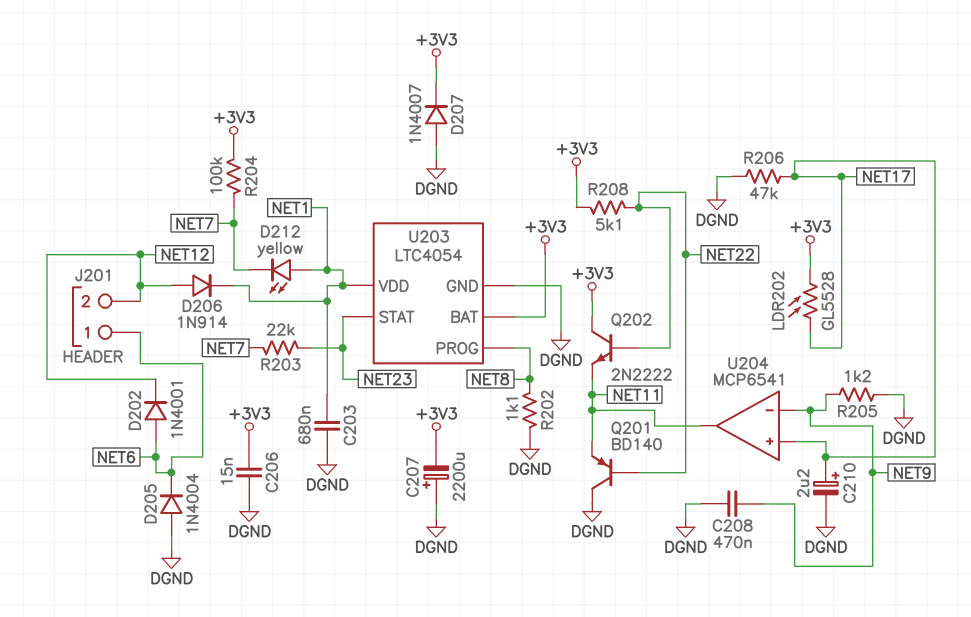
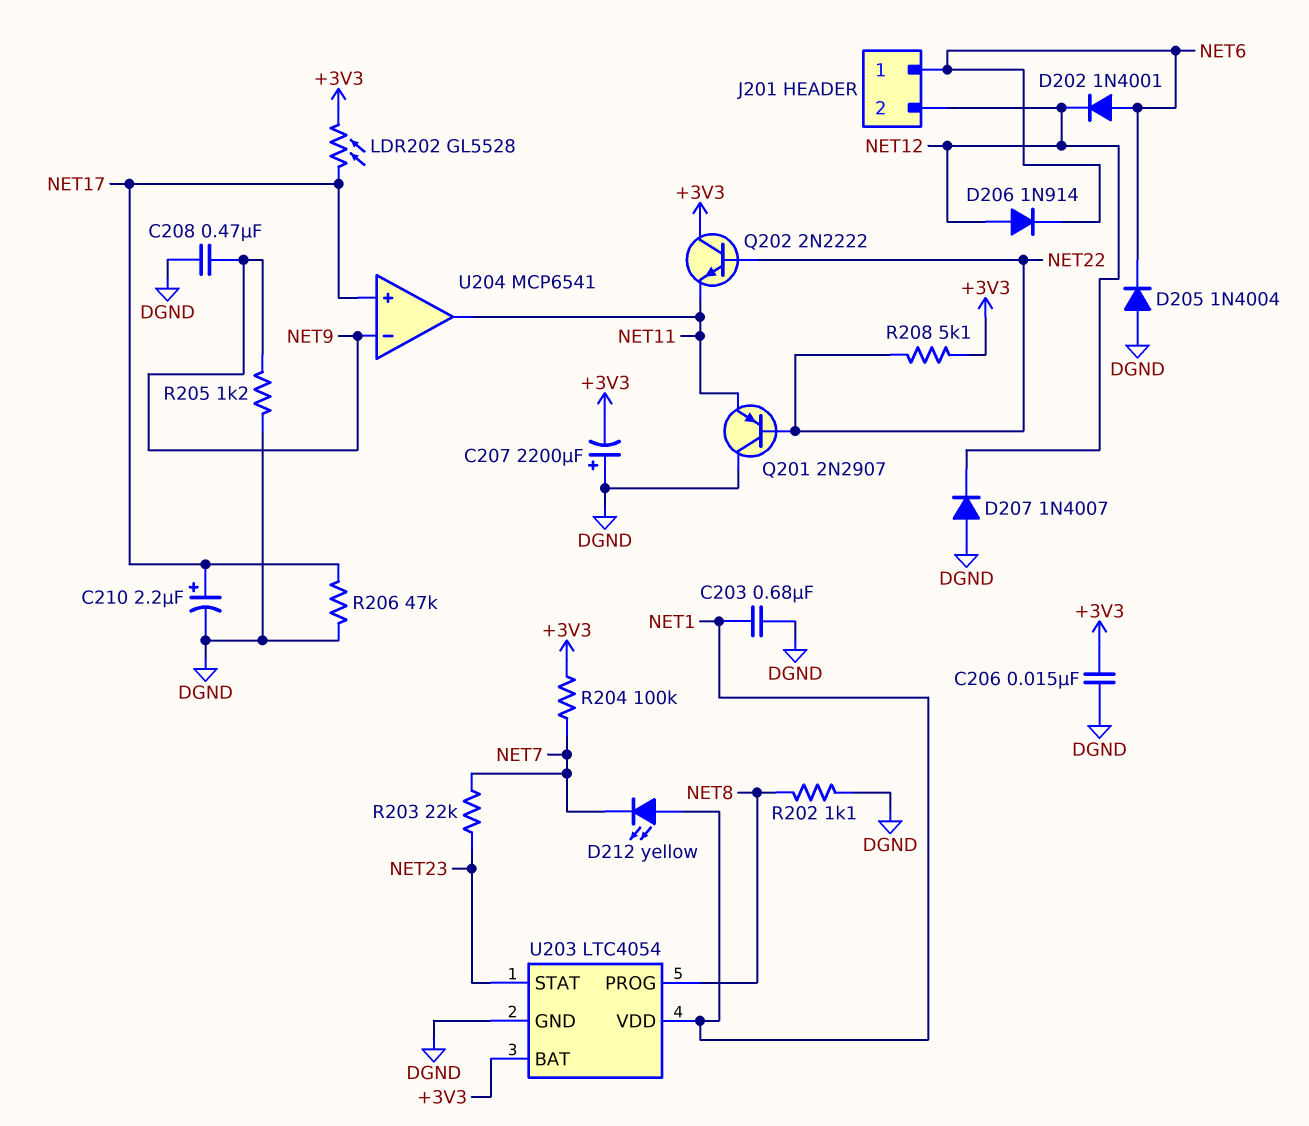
D206: diode 1N914 (A NET12, K NET1) -> diode 1N914 (A NET12, K NET6)
D207: diode 1N4007 (A DGND, K +3V3) -> diode 1N4007 (A DGND, K NET12)
Q201: PNP BD140 (B NET22, C DGND, E NET11) -> PNP 2N2907 (B NET22, C DGND, E NET11)

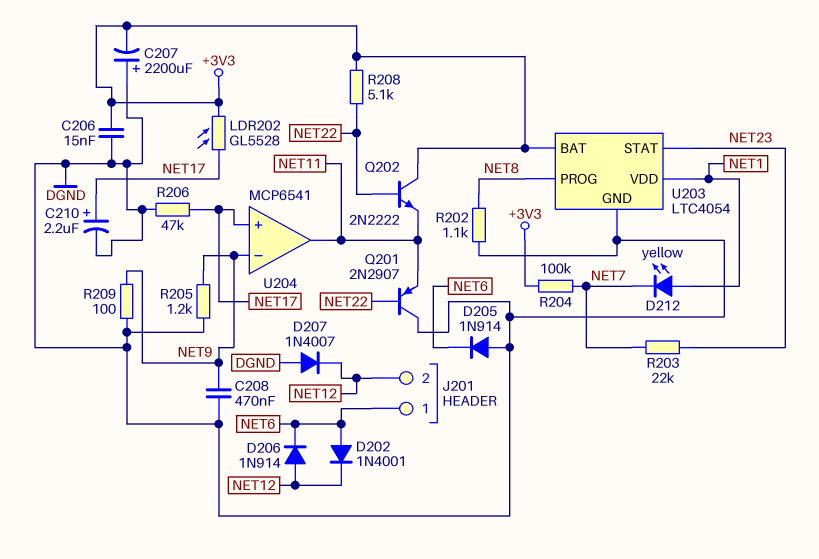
C203: 680nF (DGND, NET1) -> none
D205: diode 1N4004 (A DGND, K NET6) -> diode 1N914 (A DGND, K NET6)
R209: none -> 100 (DGND, NET9)

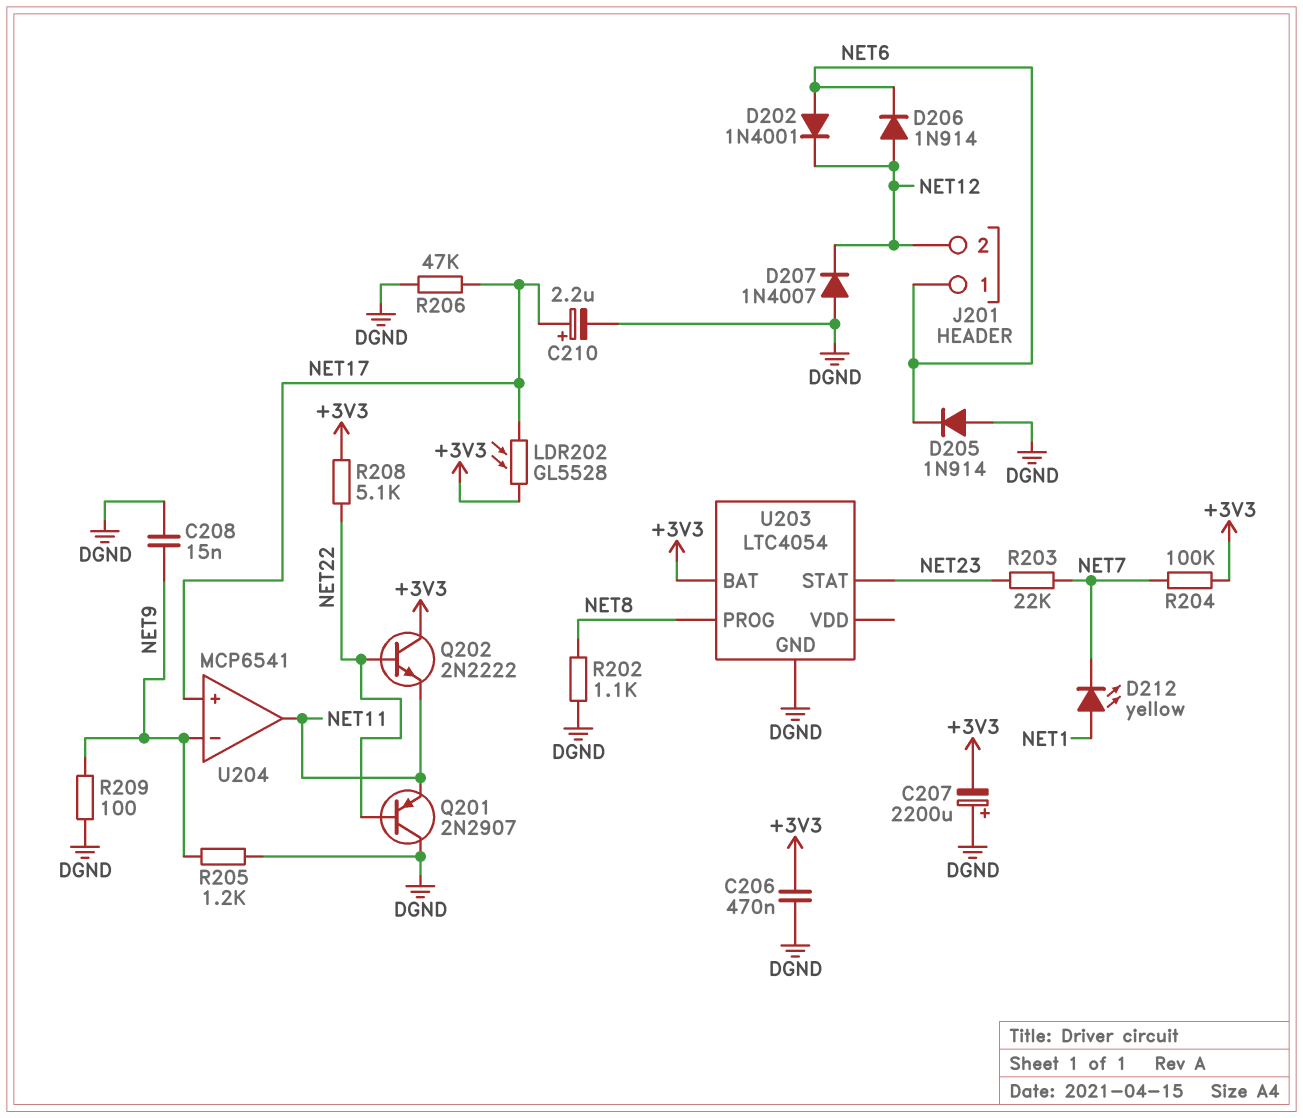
C206: 15nF (+3V3, DGND) -> 470nF (+3V3, DGND)
C208: 470nF (DGND, NET9) -> 15nF (DGND, NET9)
U203 pin VDD: NET1 -> none

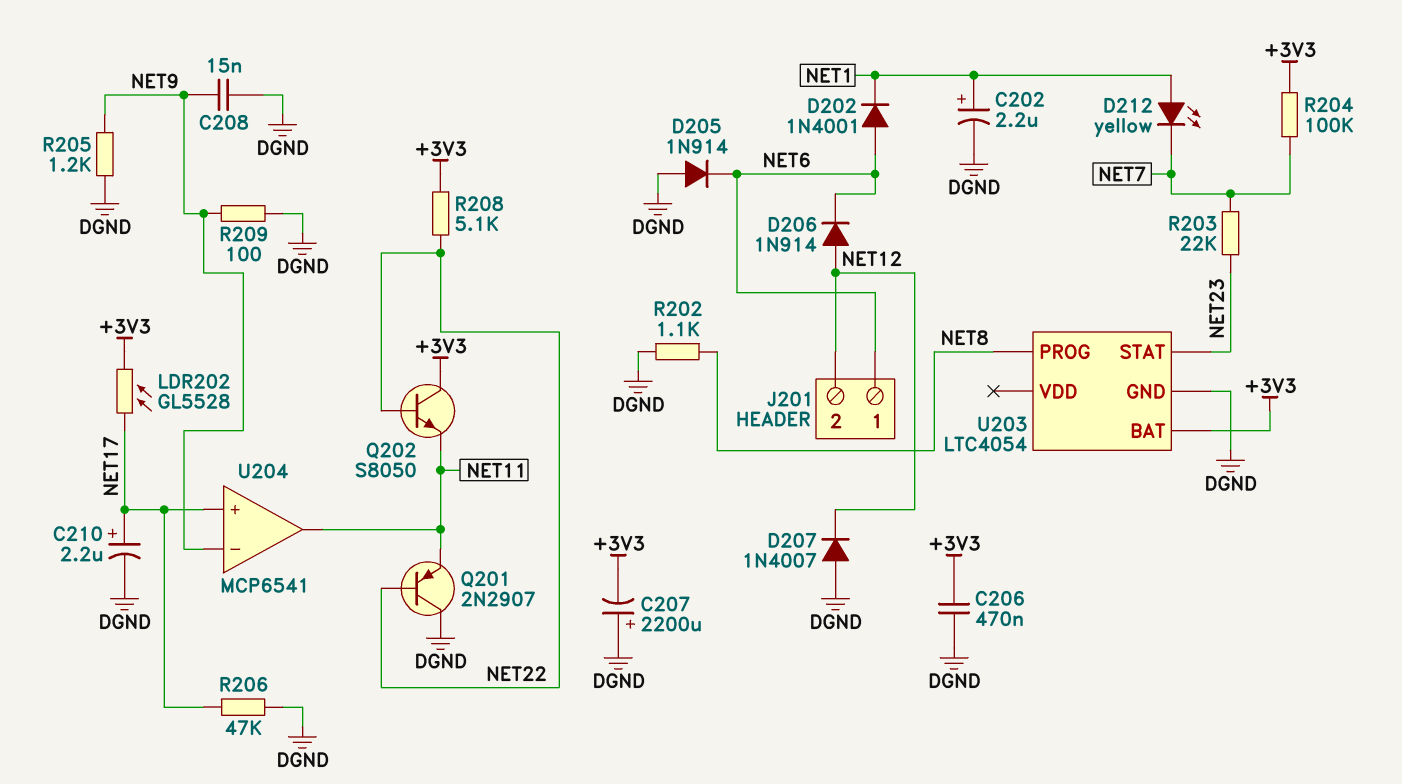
C202: none -> 2.2uF (plus NET1, minus DGND)
D202: diode 1N4001 (A NET6, K NET12) -> diode 1N4001 (A NET6, K NET1)
Q202: NPN 2N2222 (B NET22, C +3V3, E NET11) -> NPN S8050 (B NET22, C +3V3, E NET11)

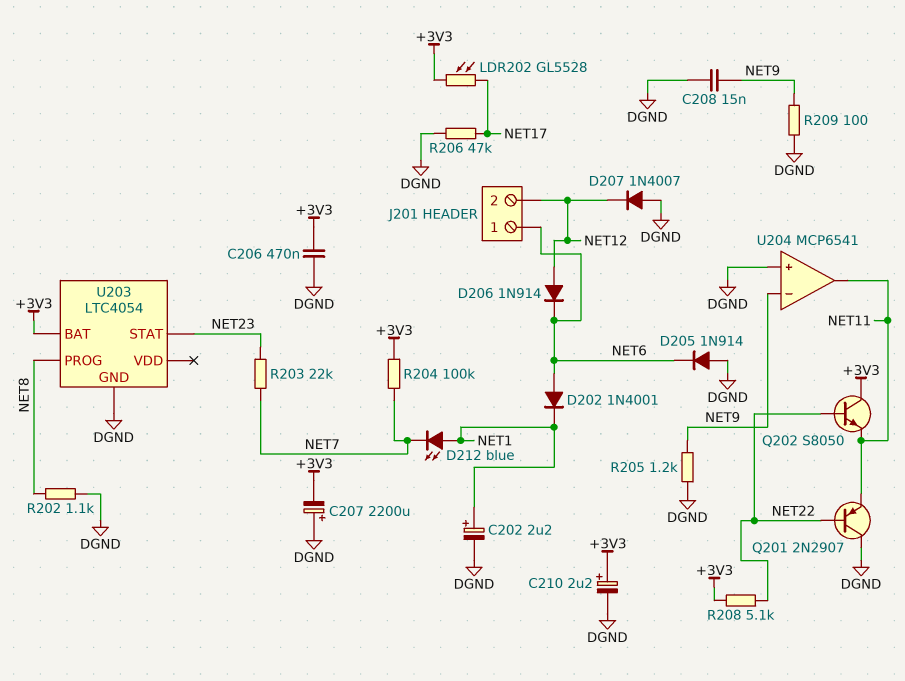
C210: 2.2uF (plus NET17, minus DGND) -> 2.2uF (plus +3V3, minus DGND)
D212: LED yellow (A NET1, K NET7) -> LED blue (A NET1, K NET7)
U204 pin in+: NET17 -> DGND

